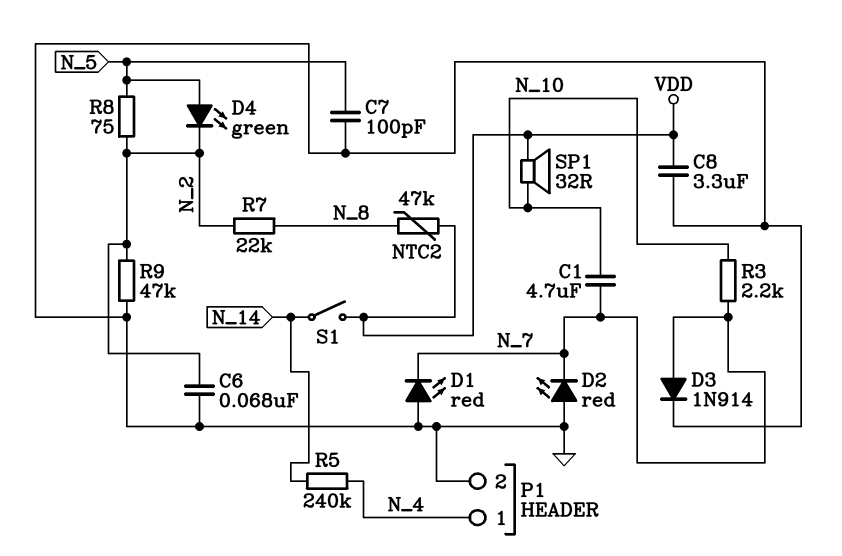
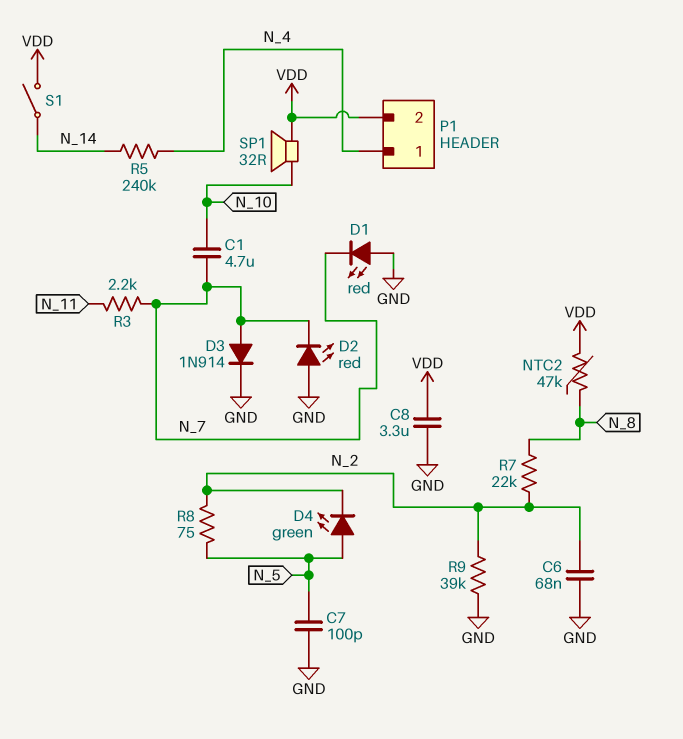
P1 pin 2: GND -> VDD
R3: 2.2k (N_7, N_10) -> 2.2k (N_7, N_11)
R9: 47k (GND, N_2) -> 39k (GND, N_2)

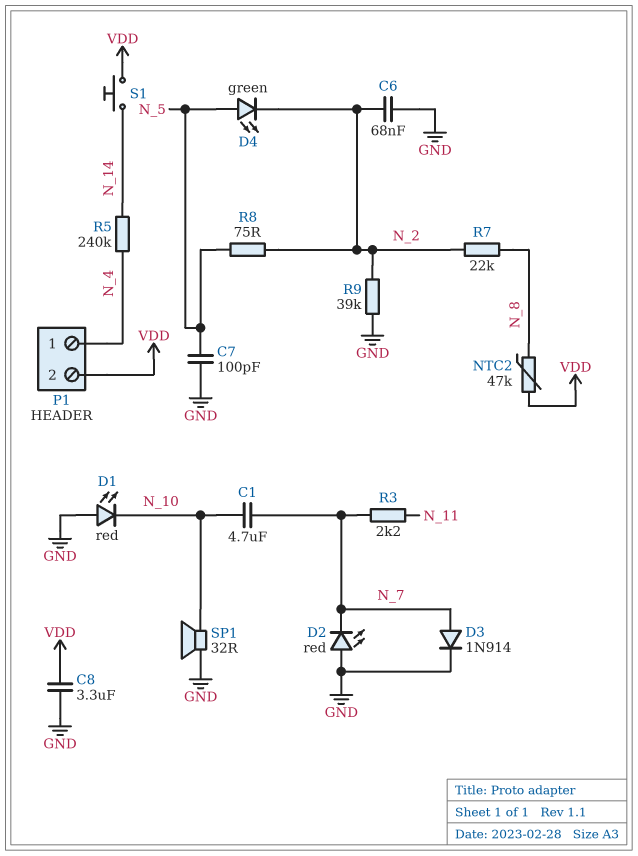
D1: LED red (A GND, K N_7) -> LED red (A GND, K N_10)
S1: switch (N_14, VDD) -> button (N_14, VDD)
SP1: speaker 32R (N_10, VDD) -> speaker 32R (GND, N_10)

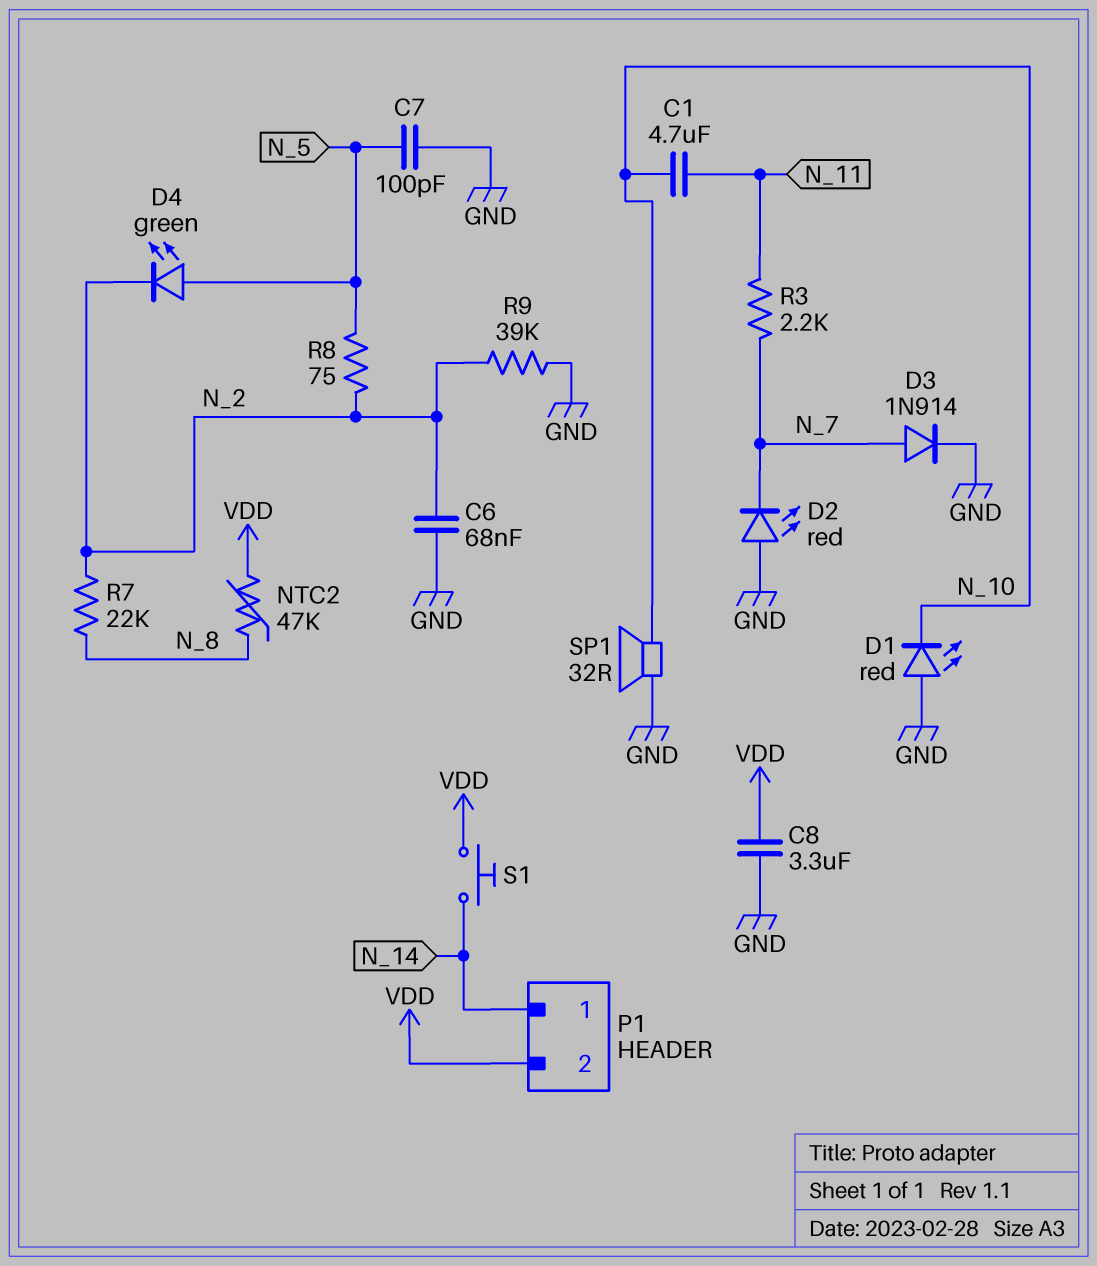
C1: 4.7uF (N_7, N_10) -> 4.7uF (N_10, N_11)
P1 pin 1: N_4 -> N_14
R5: 240k (N_4, N_14) -> none

